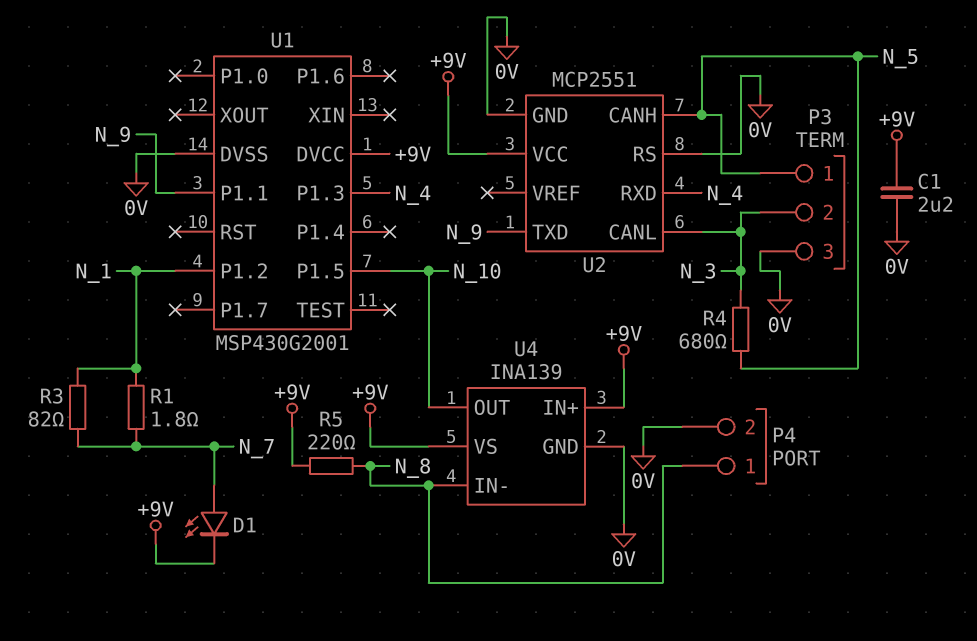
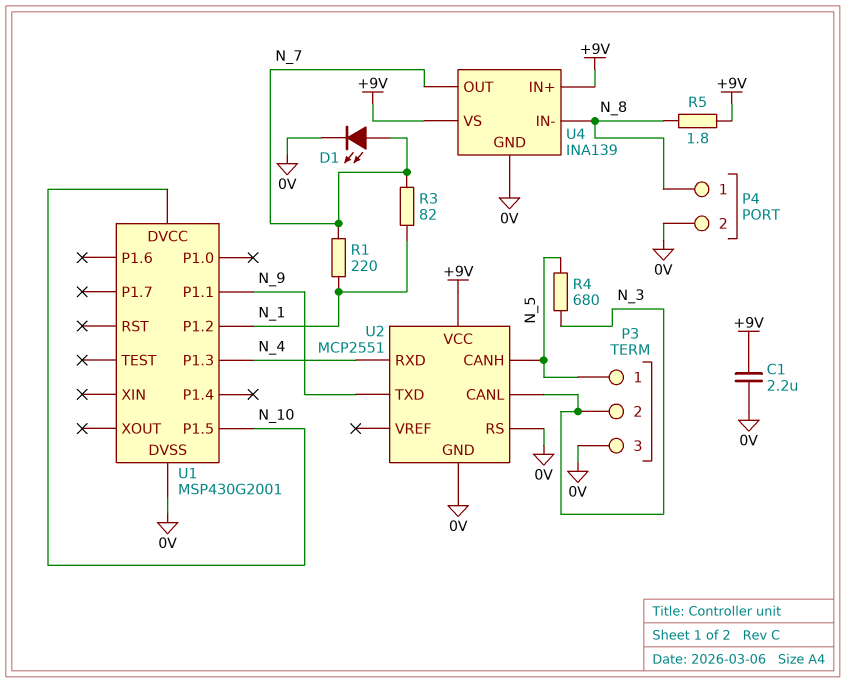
D1: LED (A N_7, K +9V) -> LED (A N_7, K 0V)
R1: 1.8 (N_1, N_7) -> 220 (N_1, N_7)
R5: 220 (+9V, N_8) -> 1.8 (+9V, N_8)
U1 pin DVCC: +9V -> N_10
U4 pin OUT: N_10 -> N_7

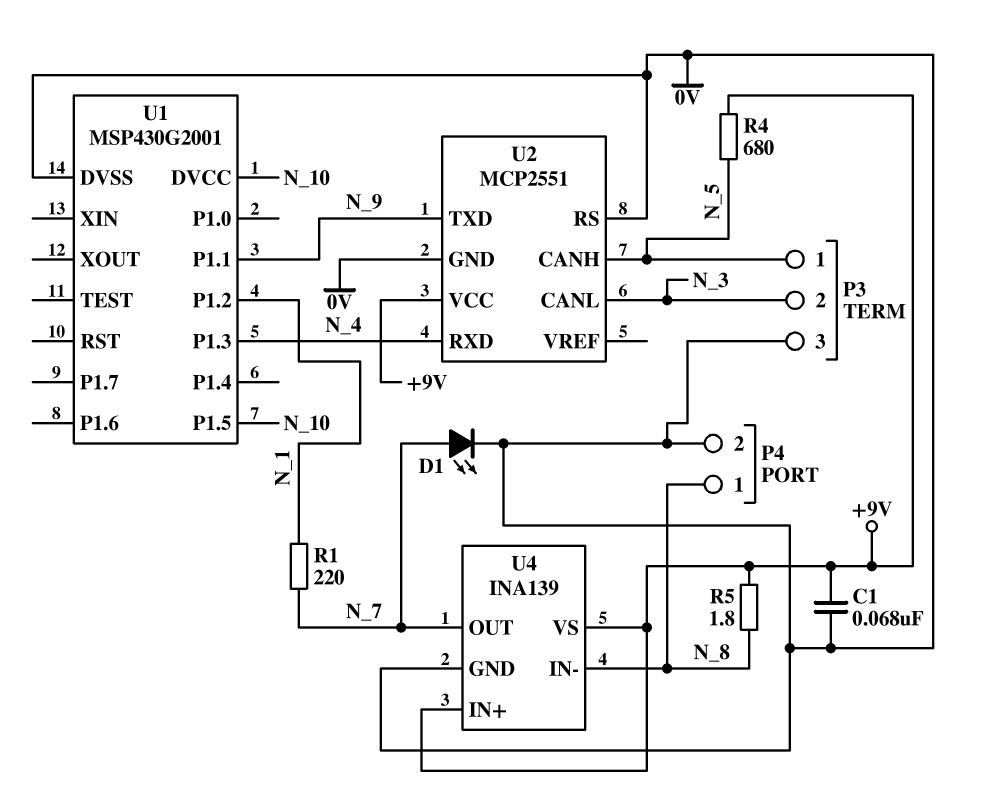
C1: 2.2uF (+9V, 0V) -> 68nF (+9V, 0V)
R3: 82 (N_1, N_7) -> none
R4: 680 (N_3, N_5) -> 680 (+9V, N_5)

